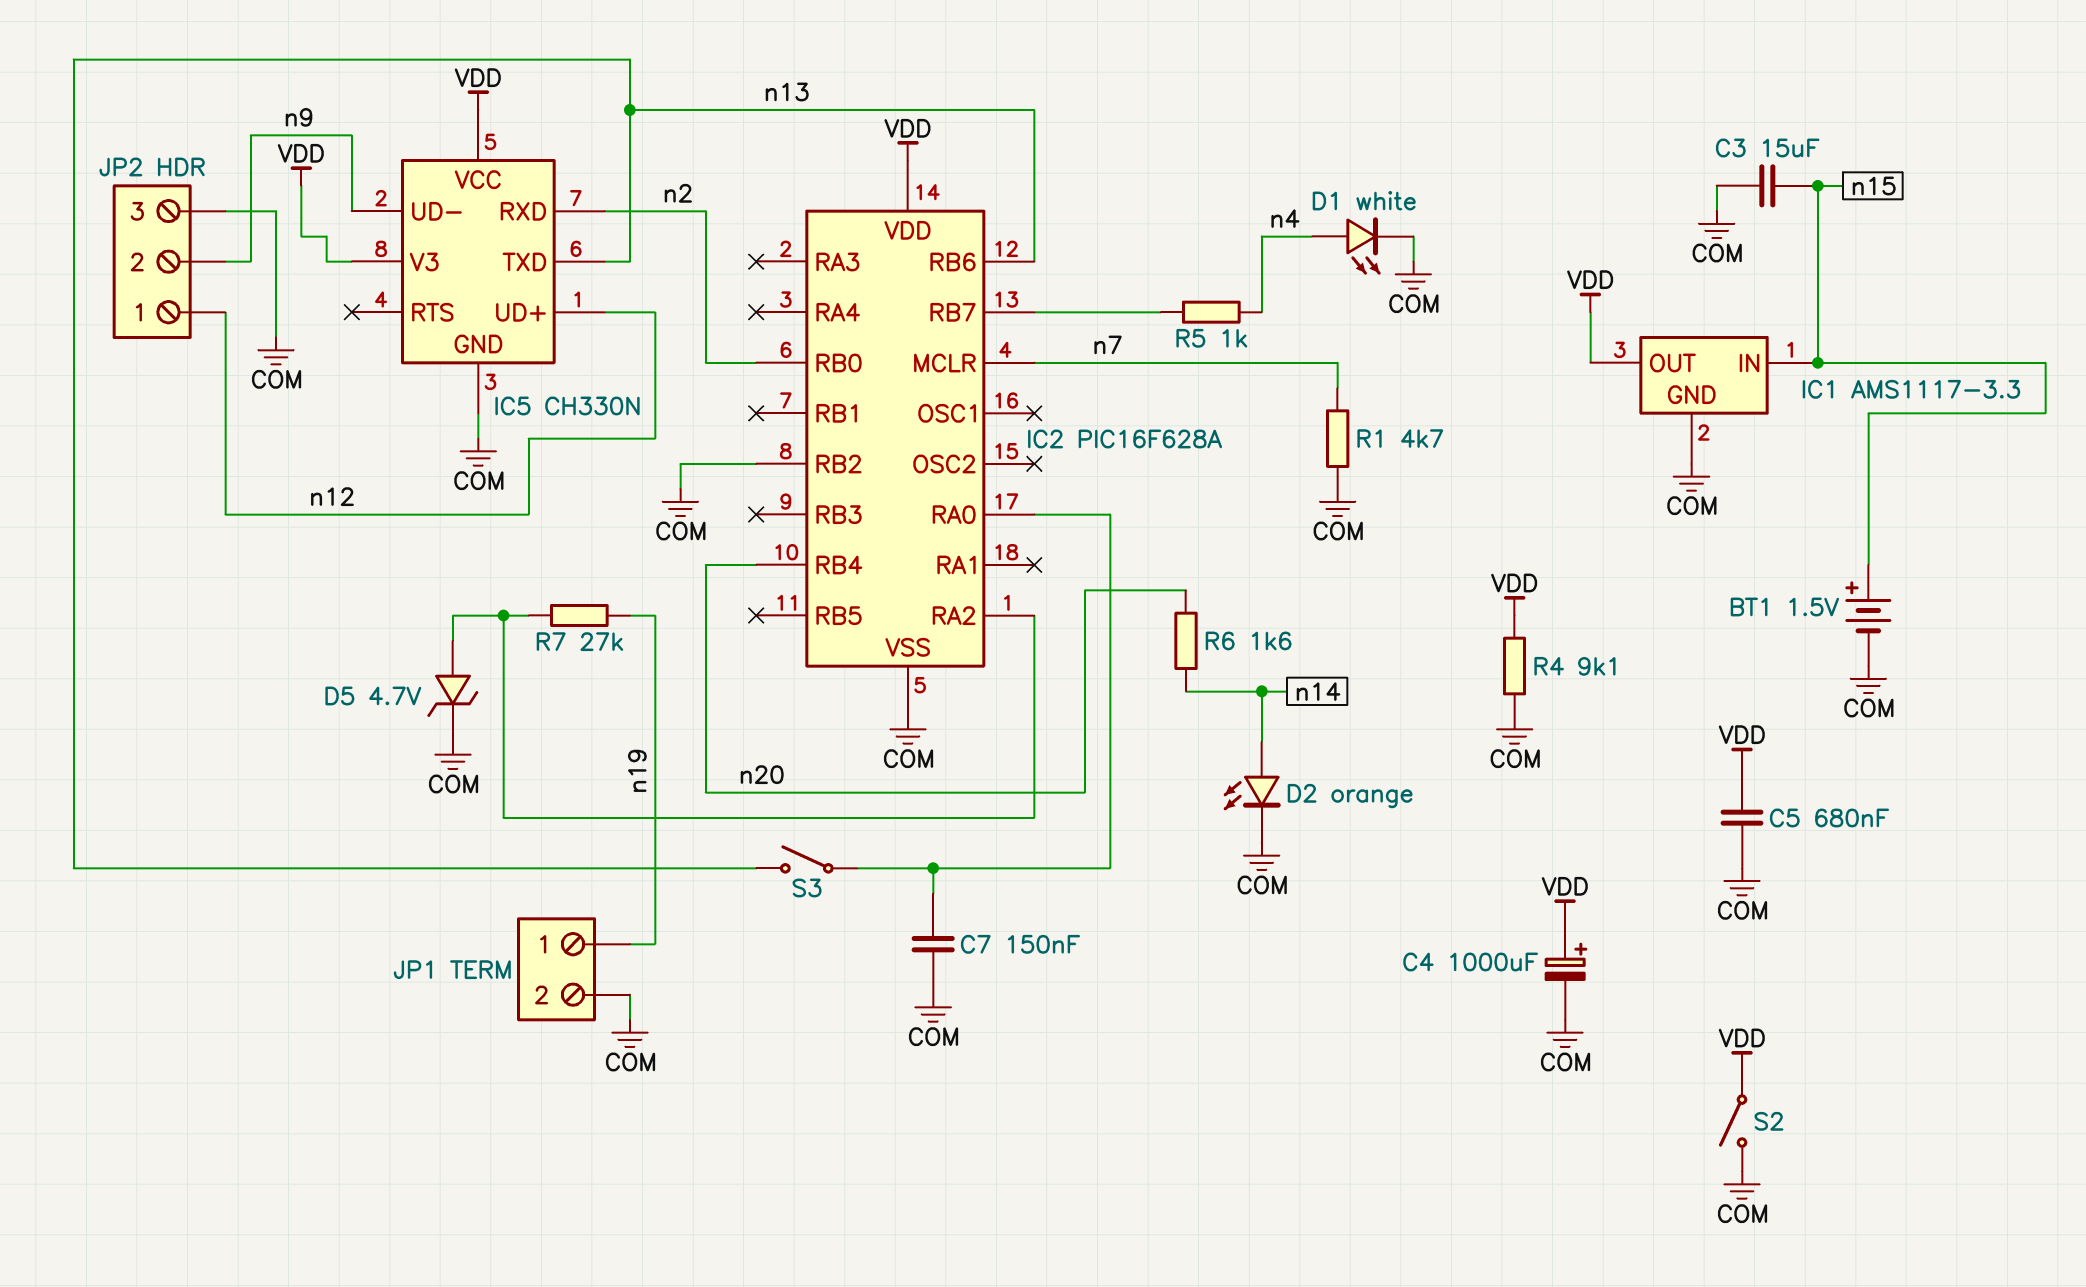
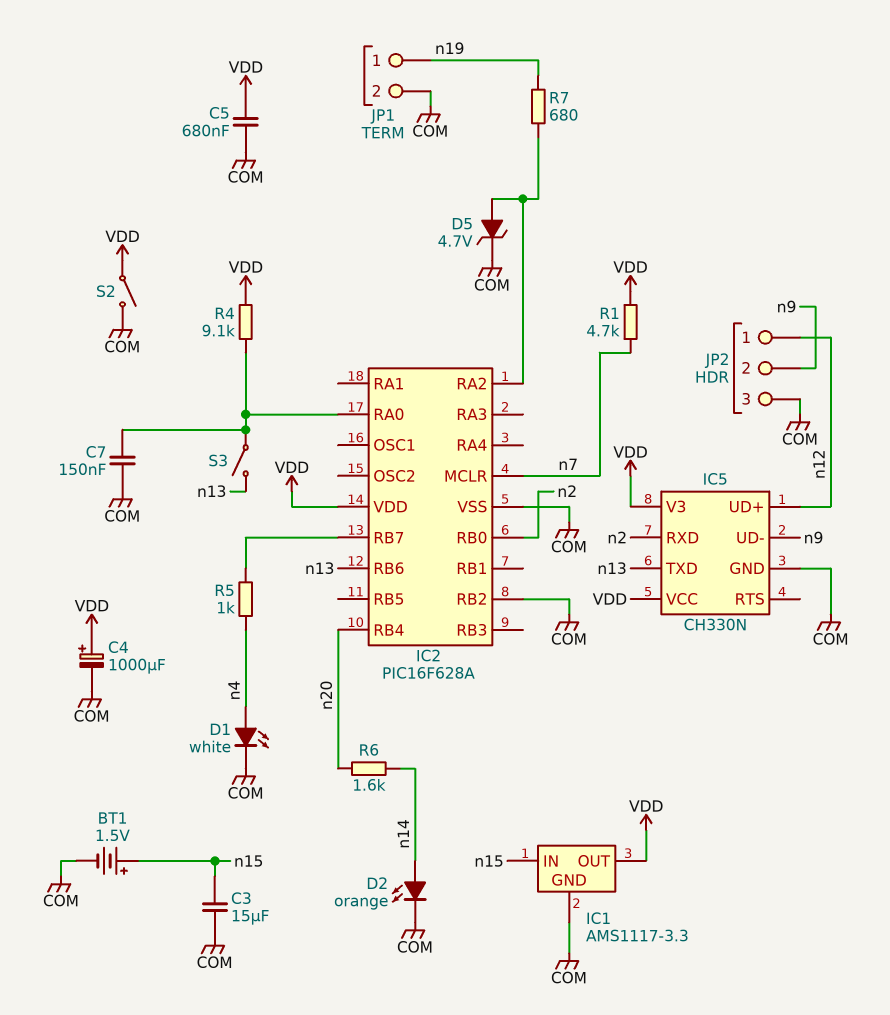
R1: 4.7k (COM, n7) -> 4.7k (VDD, n7)
R4: 9.1k (COM, VDD) -> 9.1k (IC2/RA0, VDD)
R7: 27k (IC2/RA2, n19) -> 680 (IC2/RA2, n19)

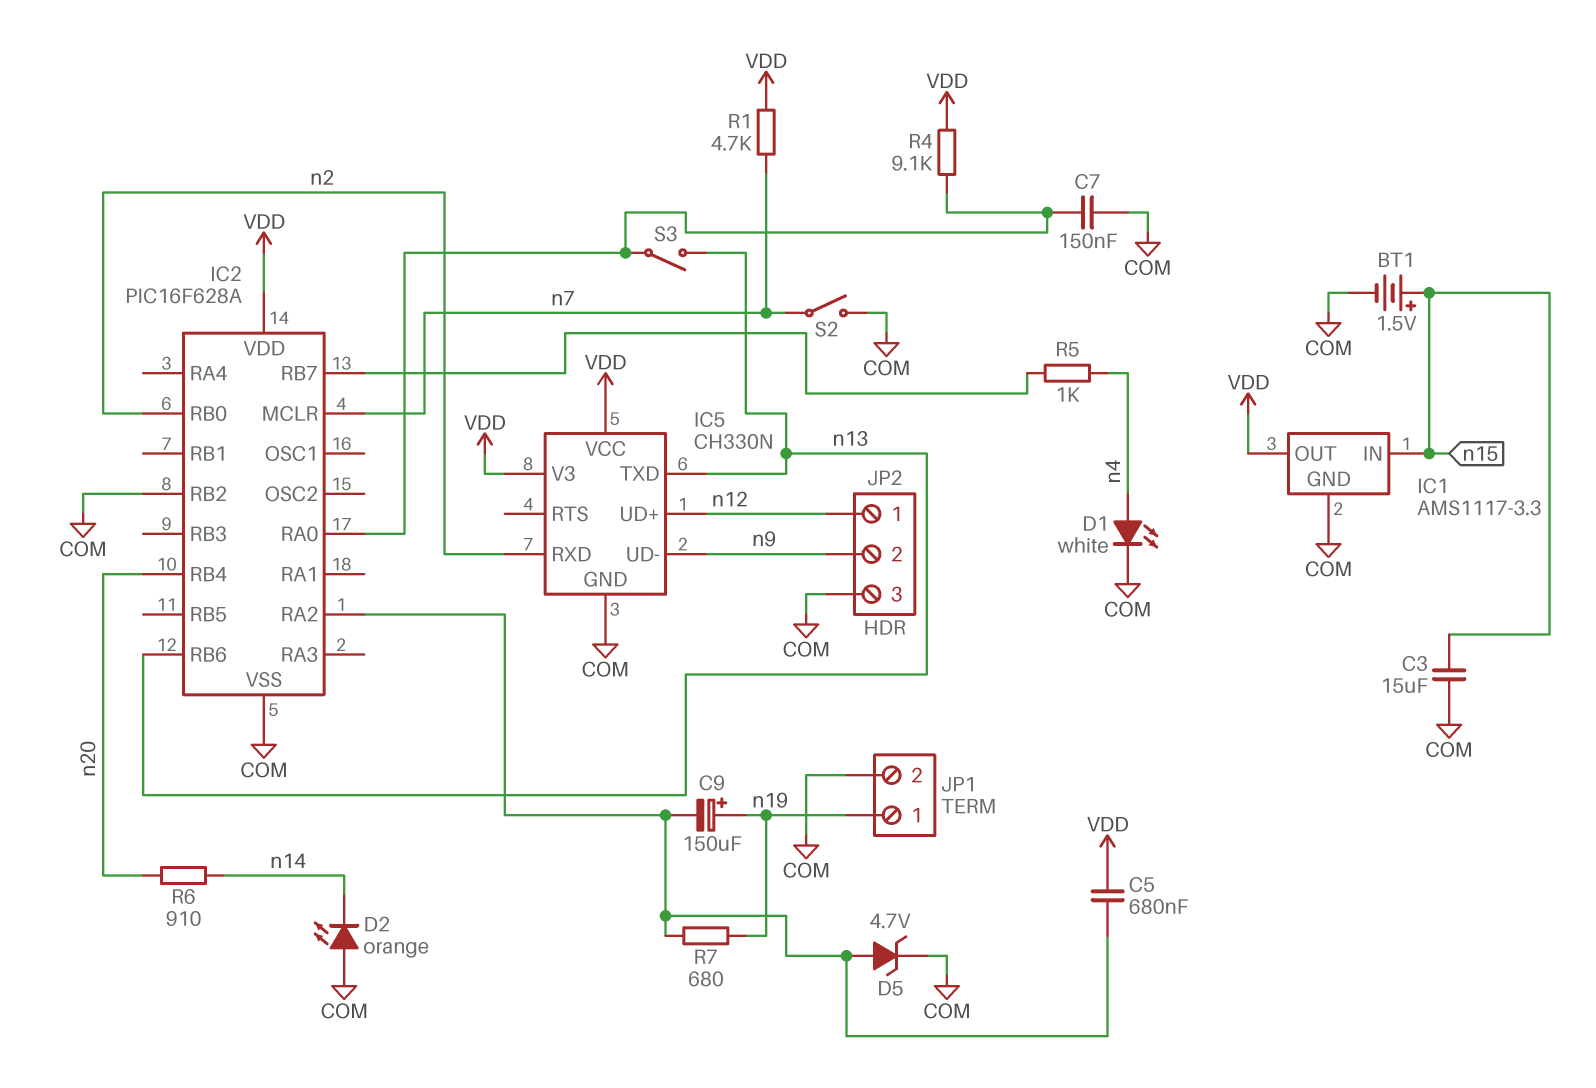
C4: 1000uF (plus VDD, minus COM) -> none
C5: 680nF (COM, VDD) -> 680nF (IC2/RA2, VDD)
C9: none -> 150uF (plus n19, minus IC2/RA2)
D2: LED orange (A n14, K COM) -> LED orange (A COM, K n14)
R6: 1.6k (n14, n20) -> 910 (n14, n20)
S2: switch (COM, VDD) -> switch (COM, n7)

